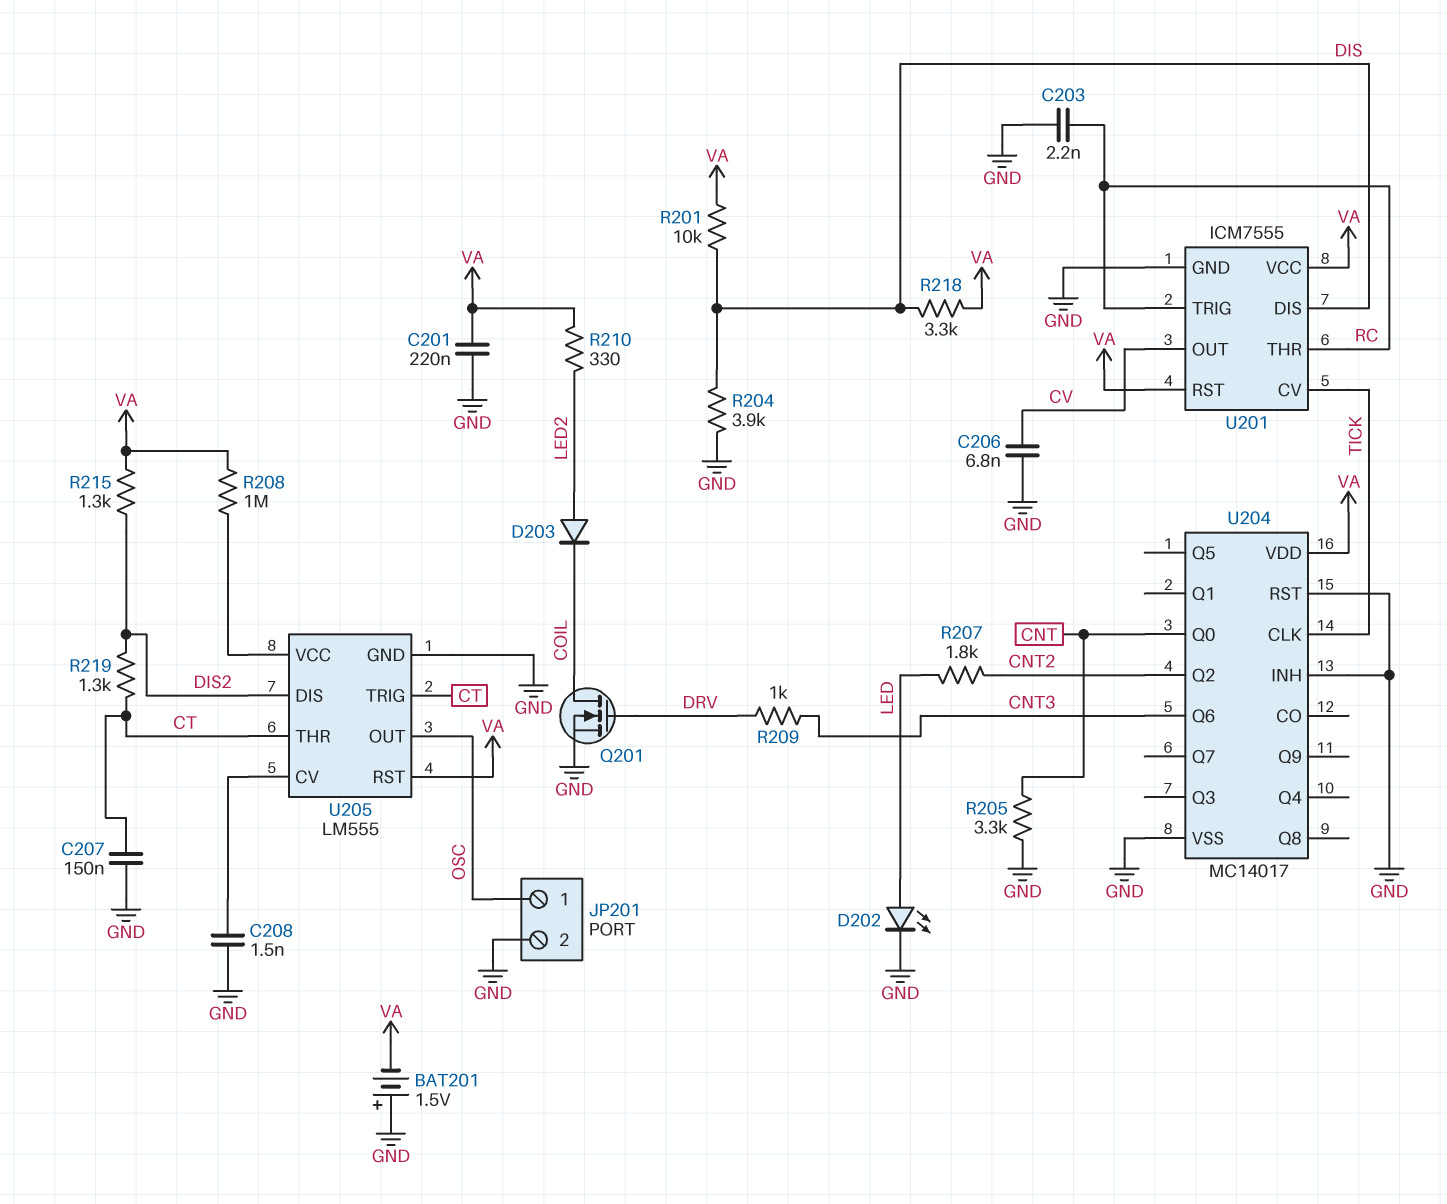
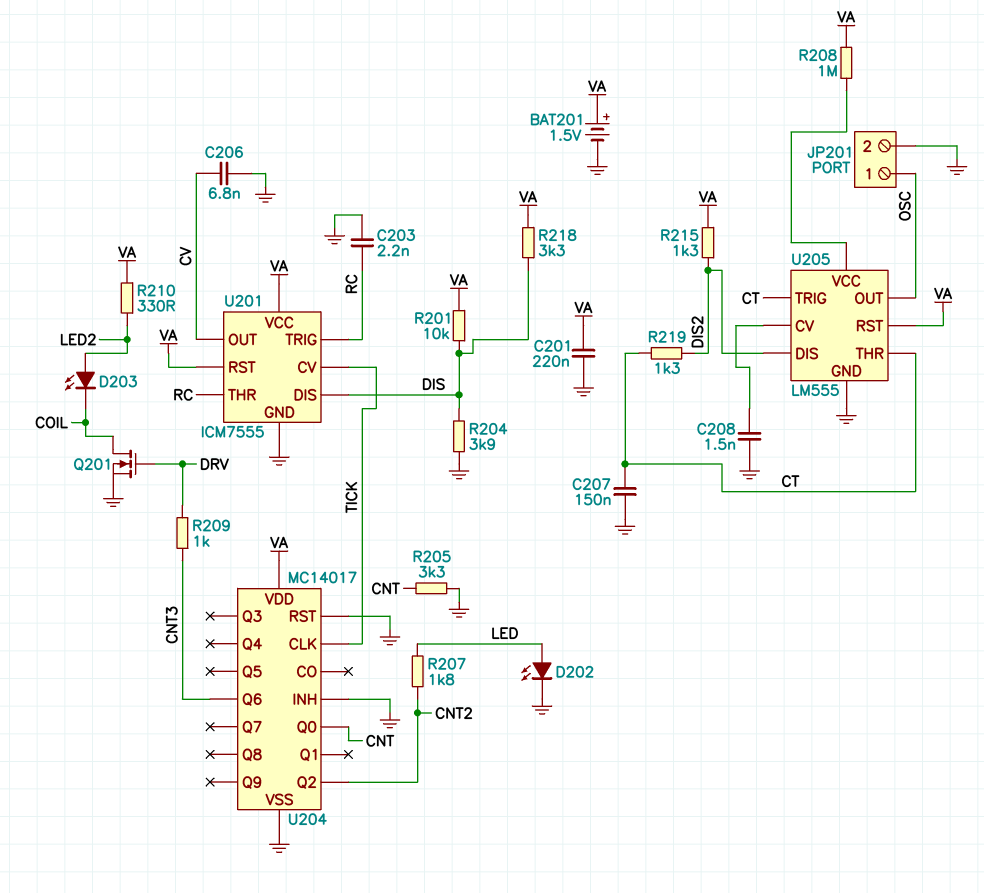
BAT201: 1.5V (plus GND, minus VA) -> 1.5V (plus VA, minus GND)
D203: diode (A LED2, K COIL) -> LED (A LED2, K COIL)

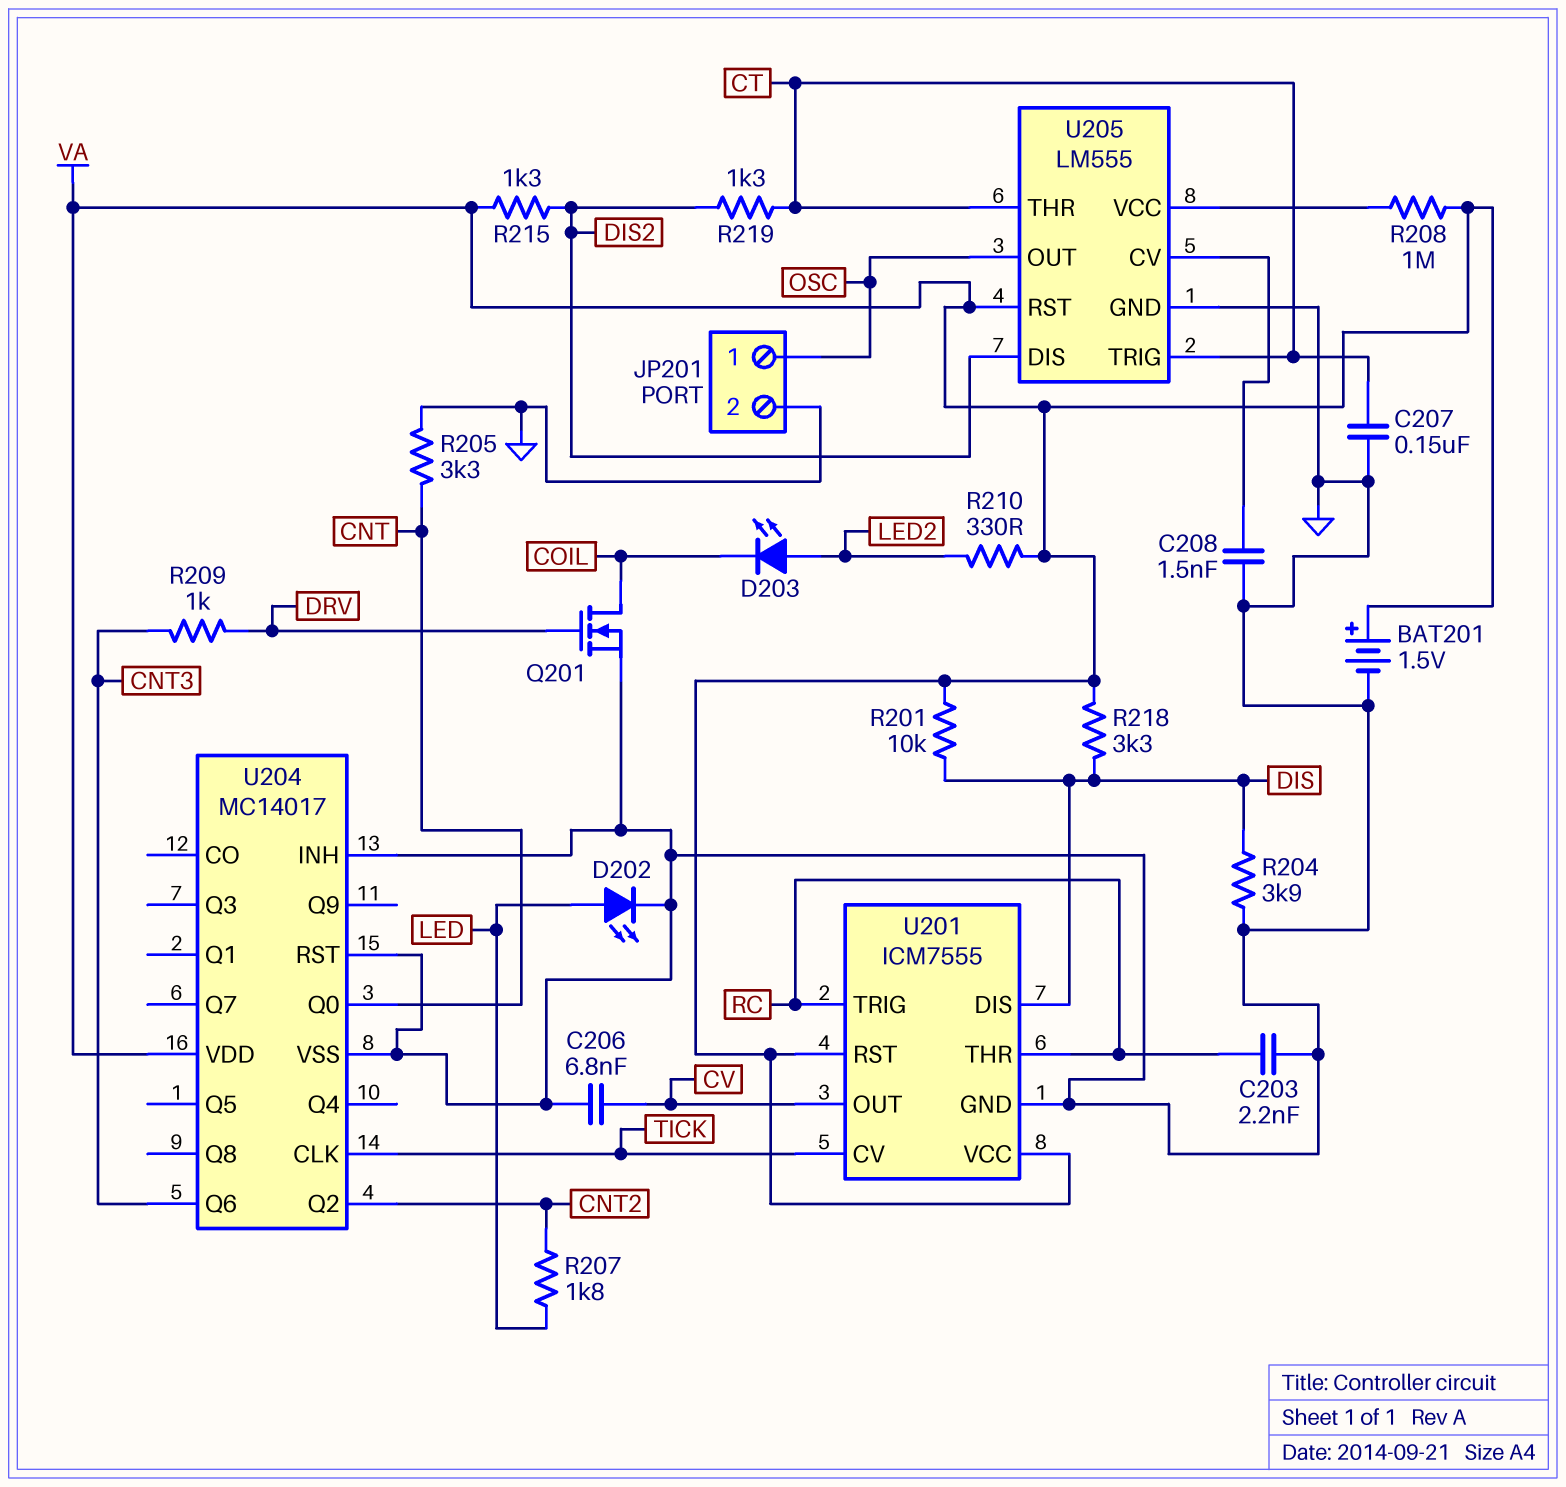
C201: 220nF (GND, VA) -> none

